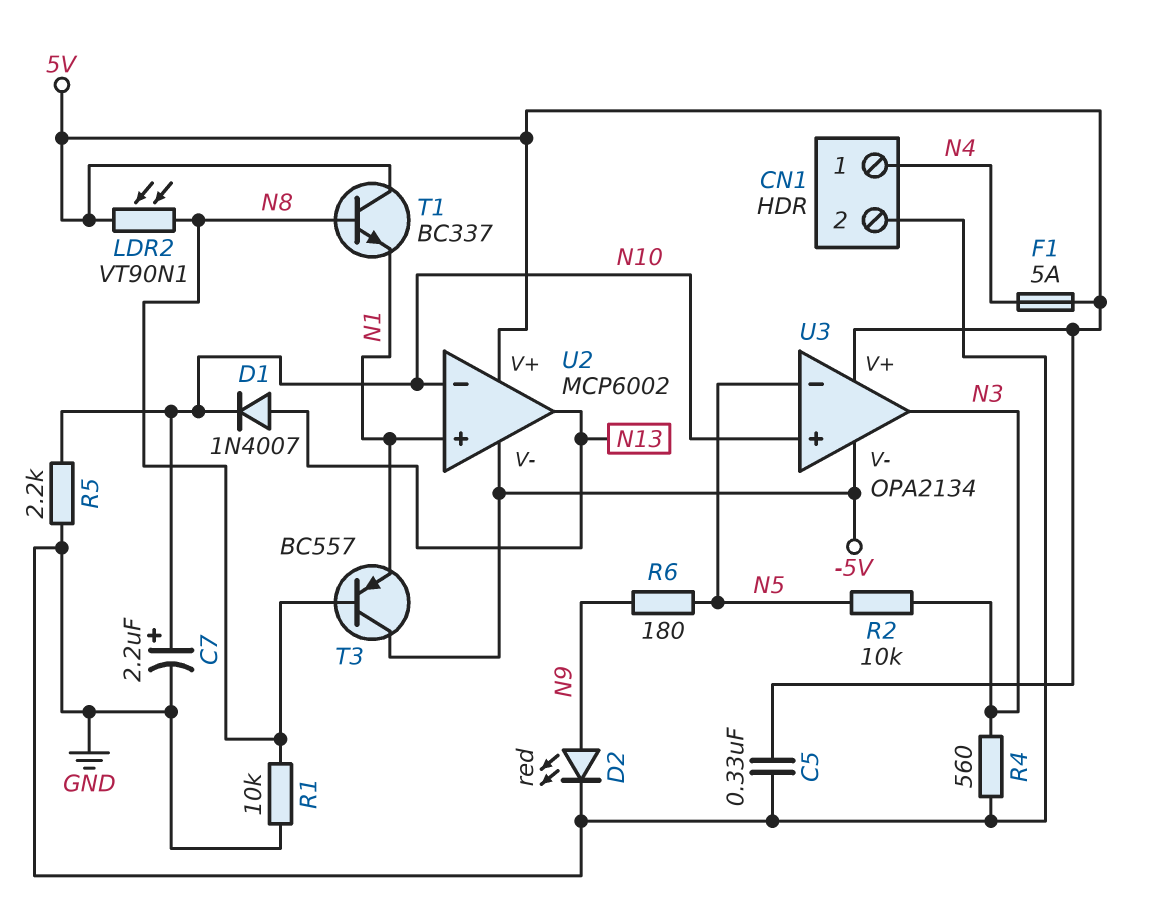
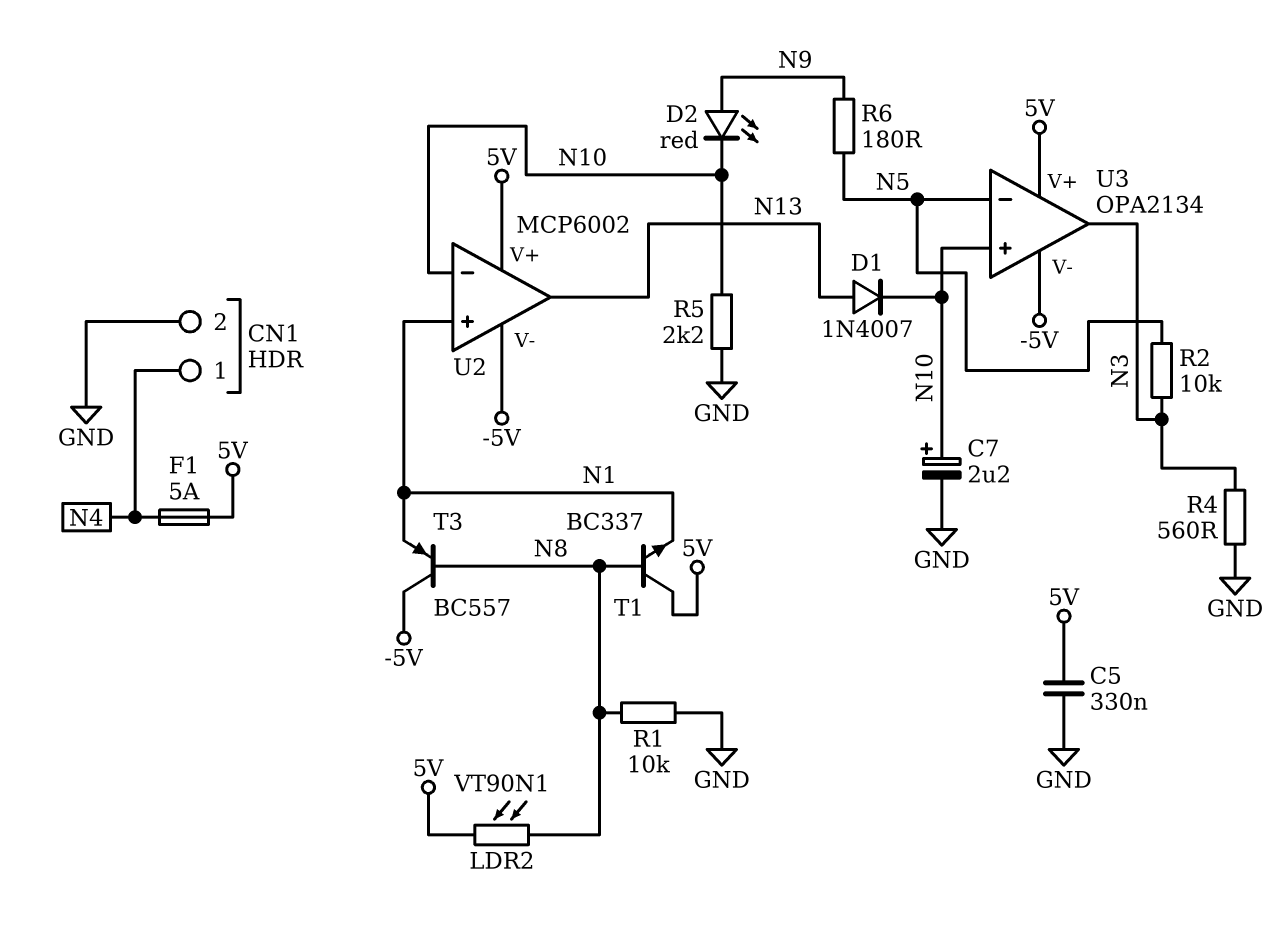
D2: LED red (A N9, K GND) -> LED red (A N9, K N10)

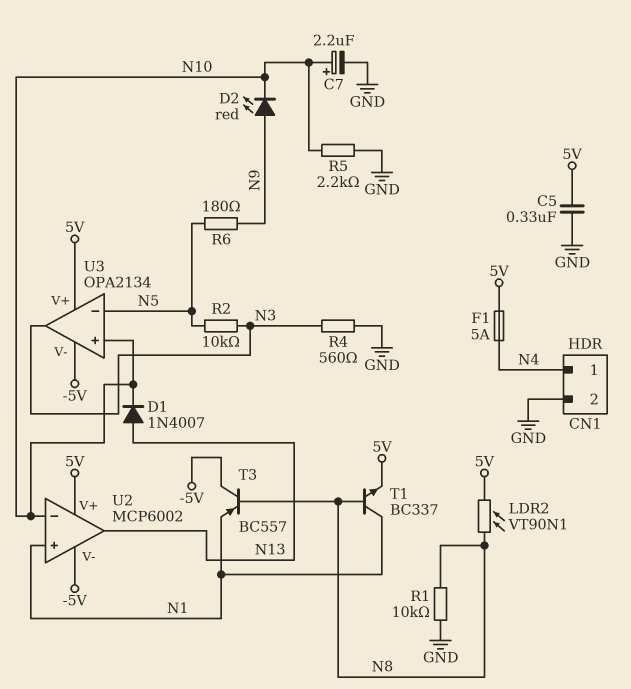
T1: NPN BC337 (B N8, C 5V, E N1) -> NPN BC337 (B N8, C N1, E 5V)

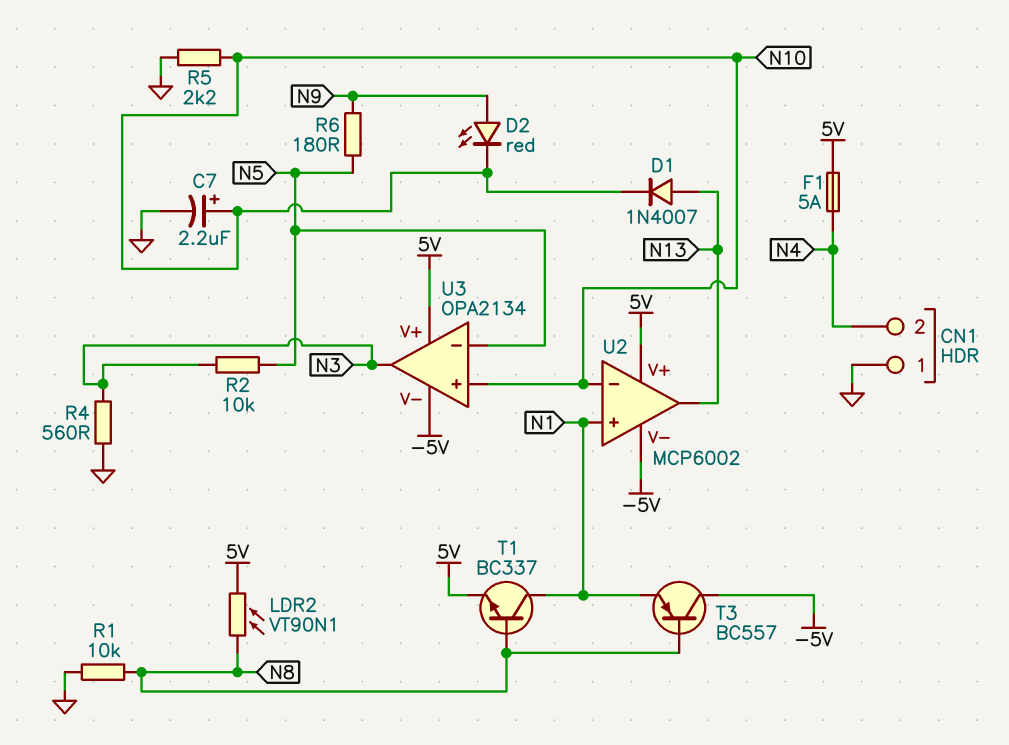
C5: 330nF (5V, GND) -> none
CN1 pin 1: N4 -> GND
CN1 pin 2: GND -> N4

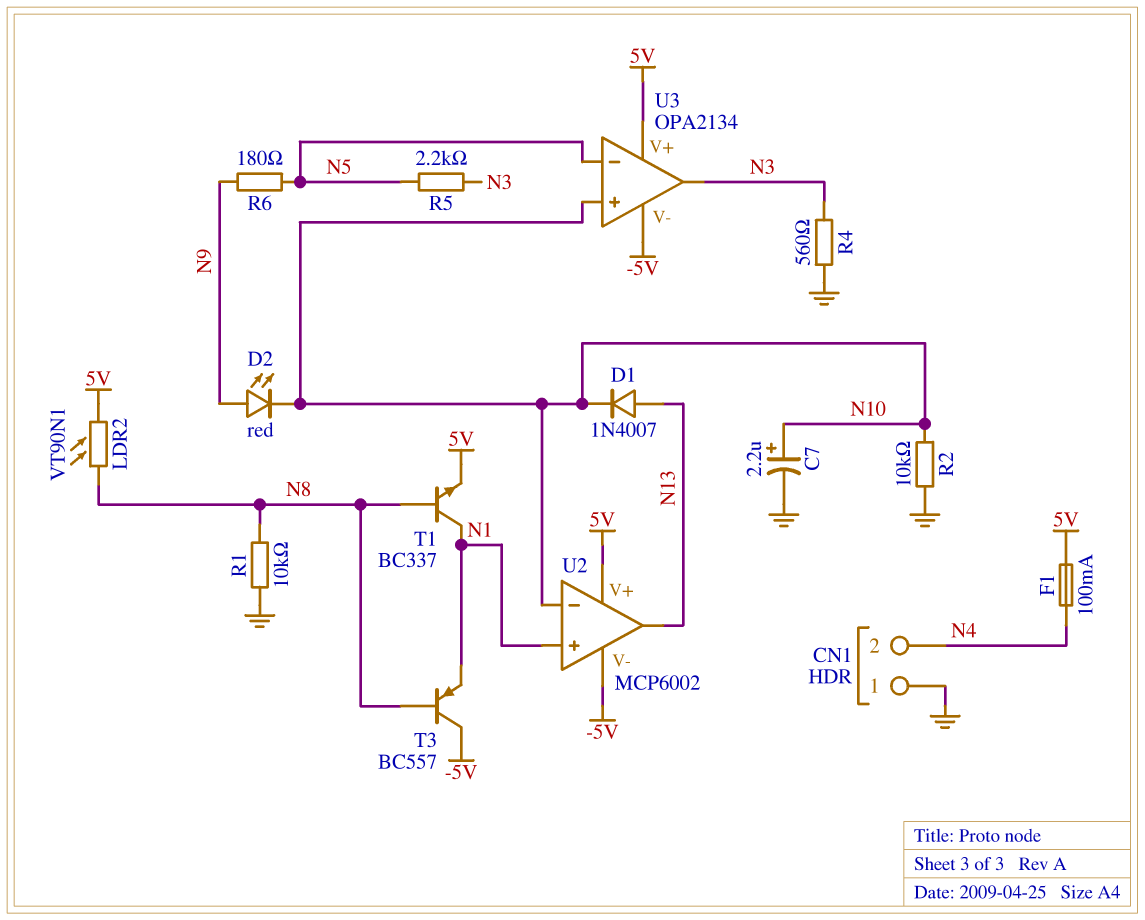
F1: 5A (5V, N4) -> 100mA (5V, N4)
R2: 10k (N3, N5) -> 10k (GND, N10)
R5: 2.2k (GND, N10) -> 2.2k (N3, N5)

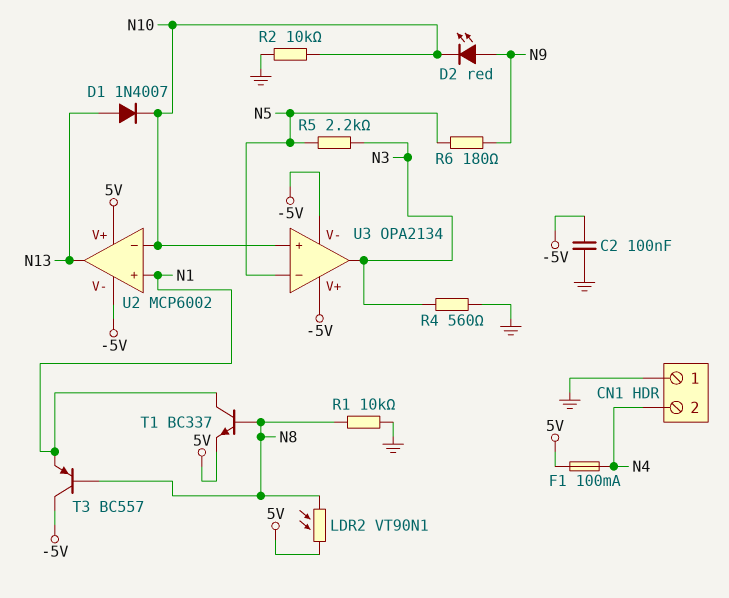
C2: none -> 100nF (-5V, GND)
C7: 2.2uF (plus N10, minus GND) -> none
U3 pin V+: 5V -> -5V

